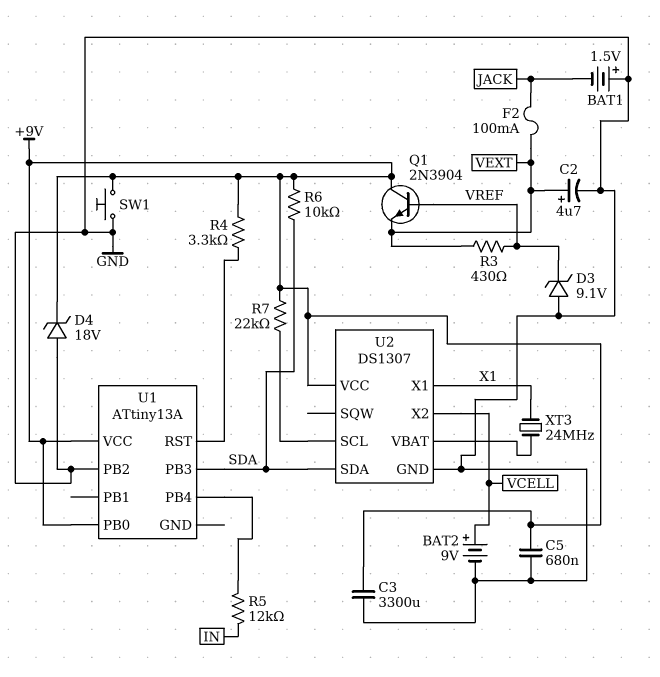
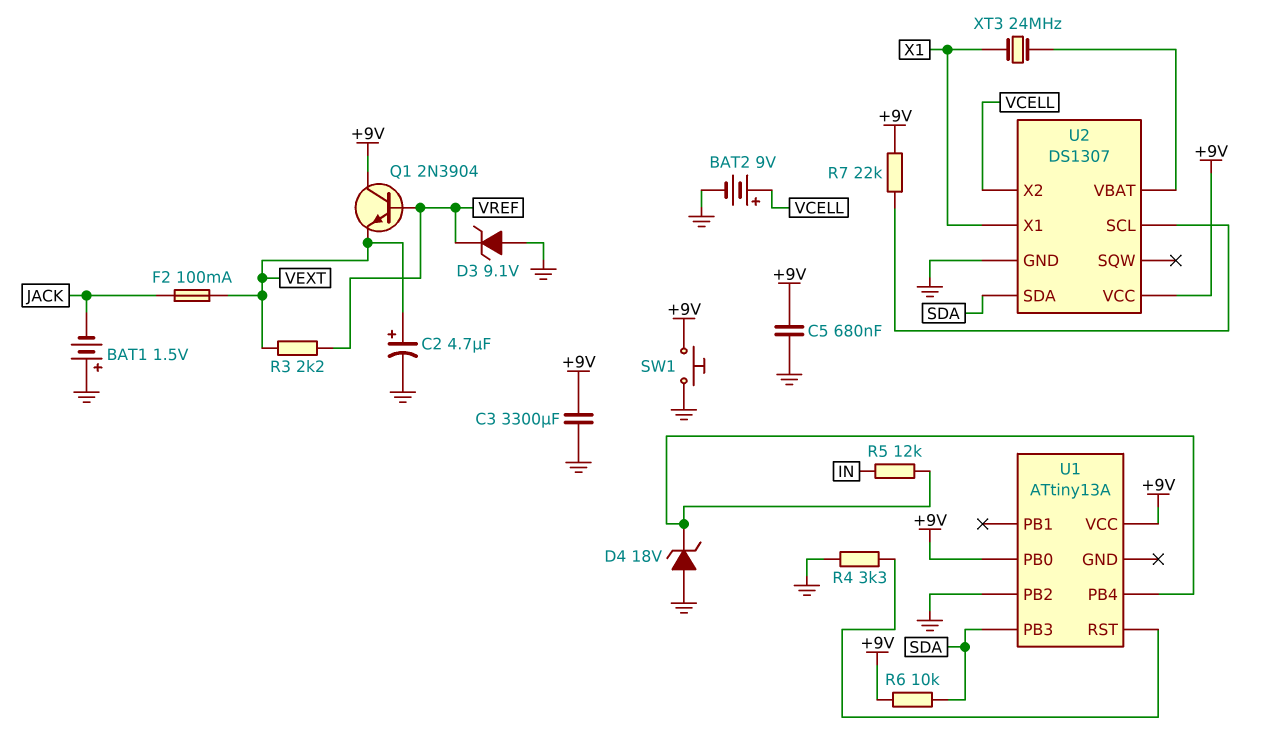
D4: zener 18V (A GND, K +9V) -> zener 18V (A GND, K U1/PB4)
R3: 430 (VEXT, VREF) -> 2.2k (VEXT, VREF)
R4: 3.3k (+9V, U1/RST) -> 3.3k (GND, U1/RST)

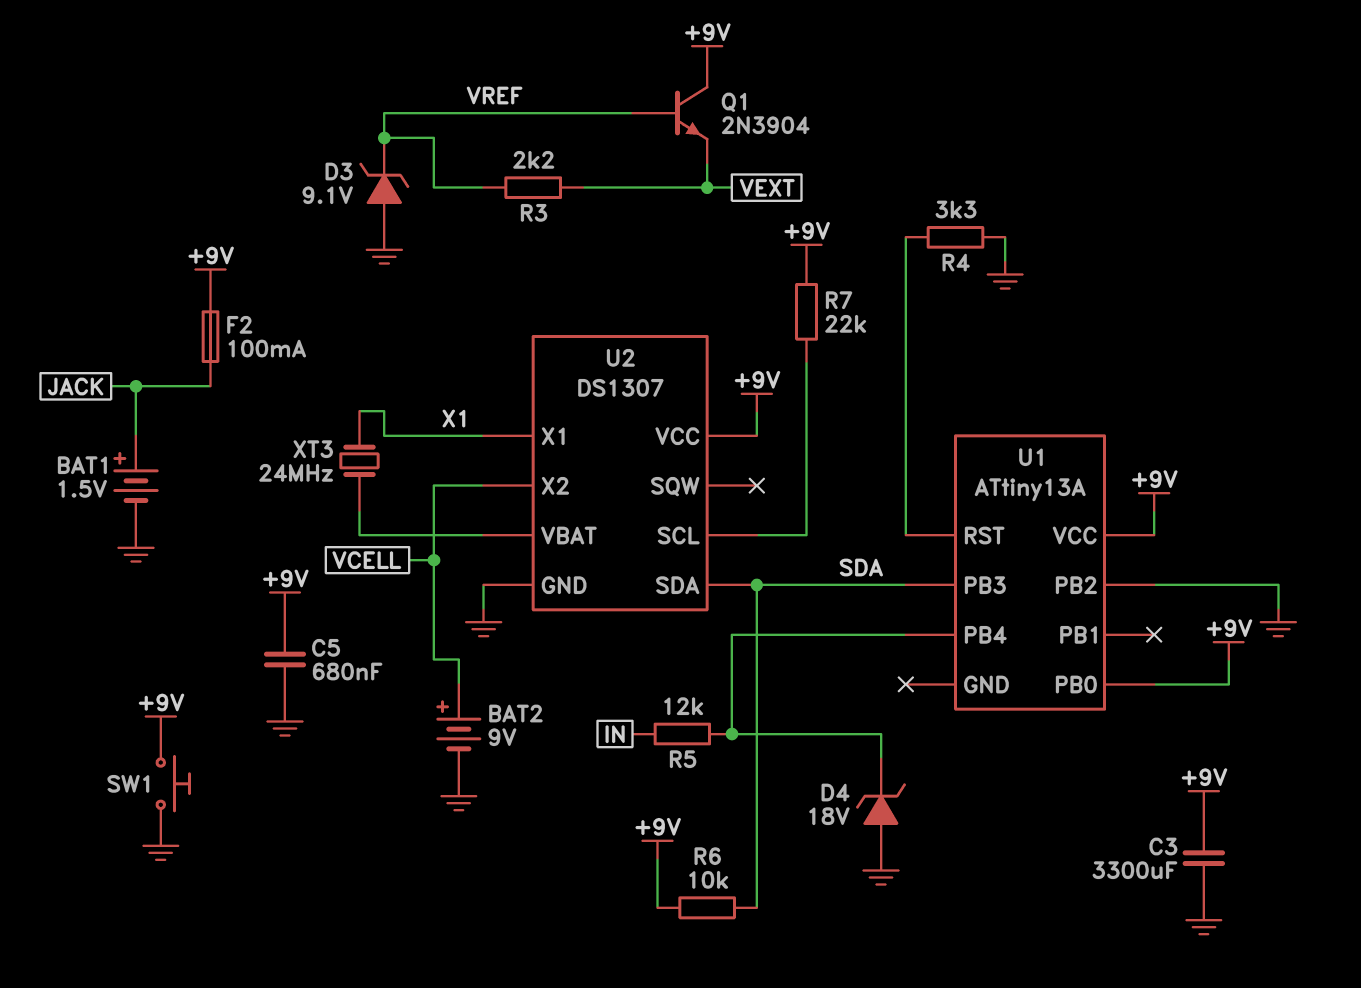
BAT1: 1.5V (plus GND, minus JACK) -> 1.5V (plus JACK, minus GND)
C2: 4.7uF (plus VEXT, minus GND) -> none
F2: 100mA (JACK, VEXT) -> 100mA (+9V, JACK)

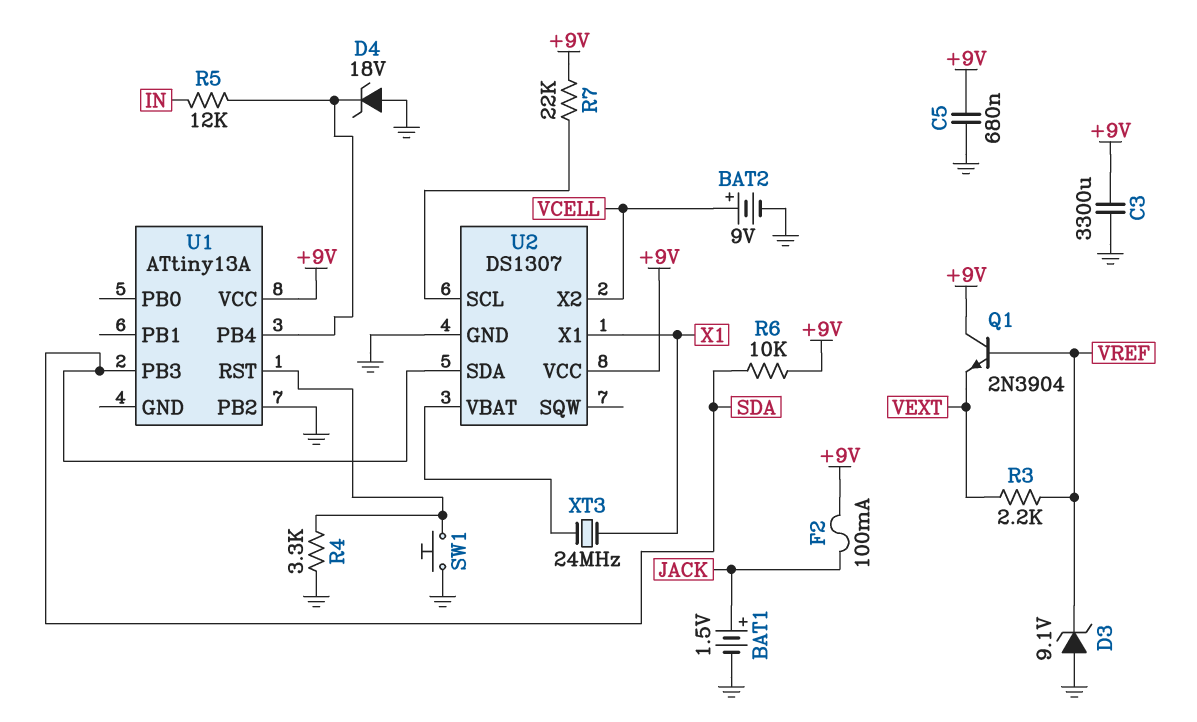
SW1: button (+9V, GND) -> button (GND, U1/RST)
U1 pin PB0: +9V -> none

